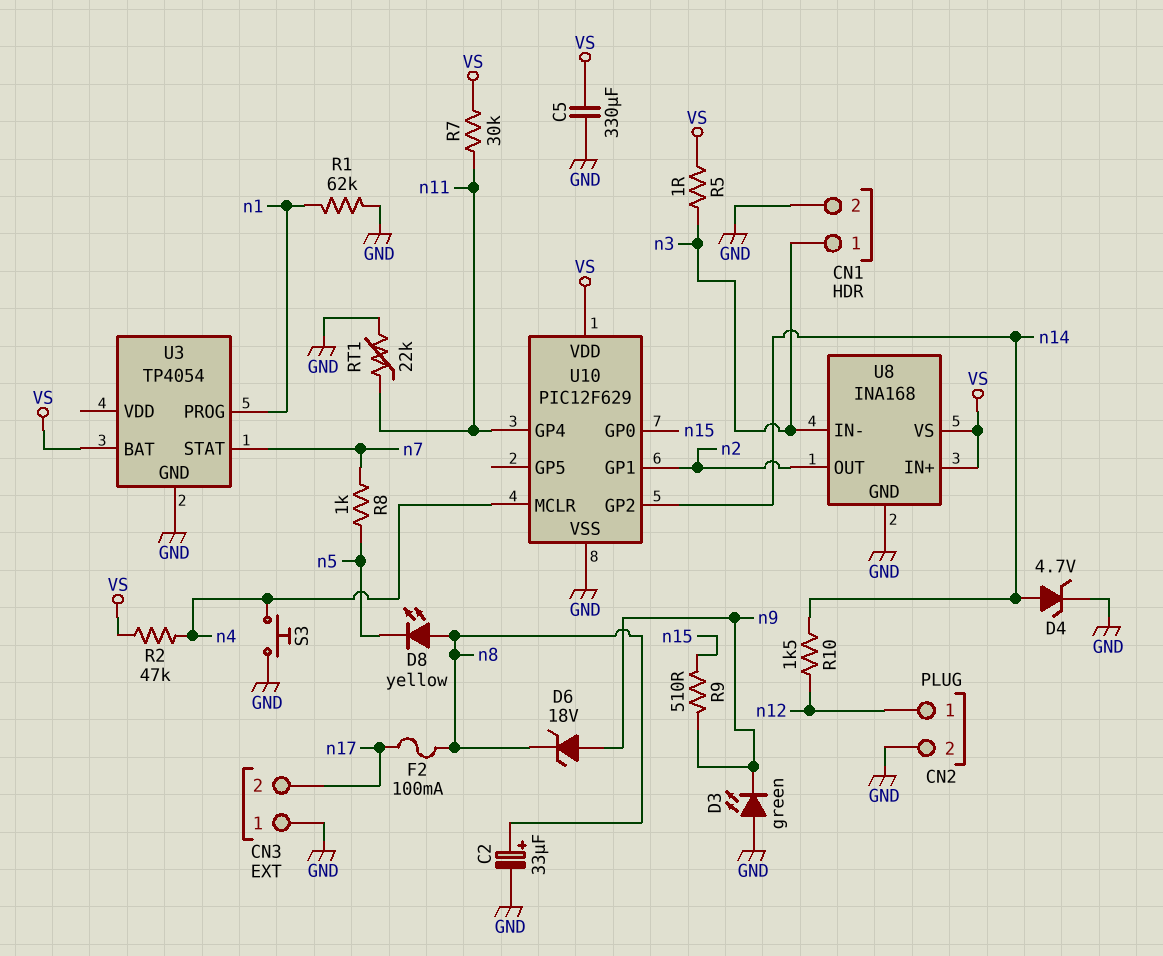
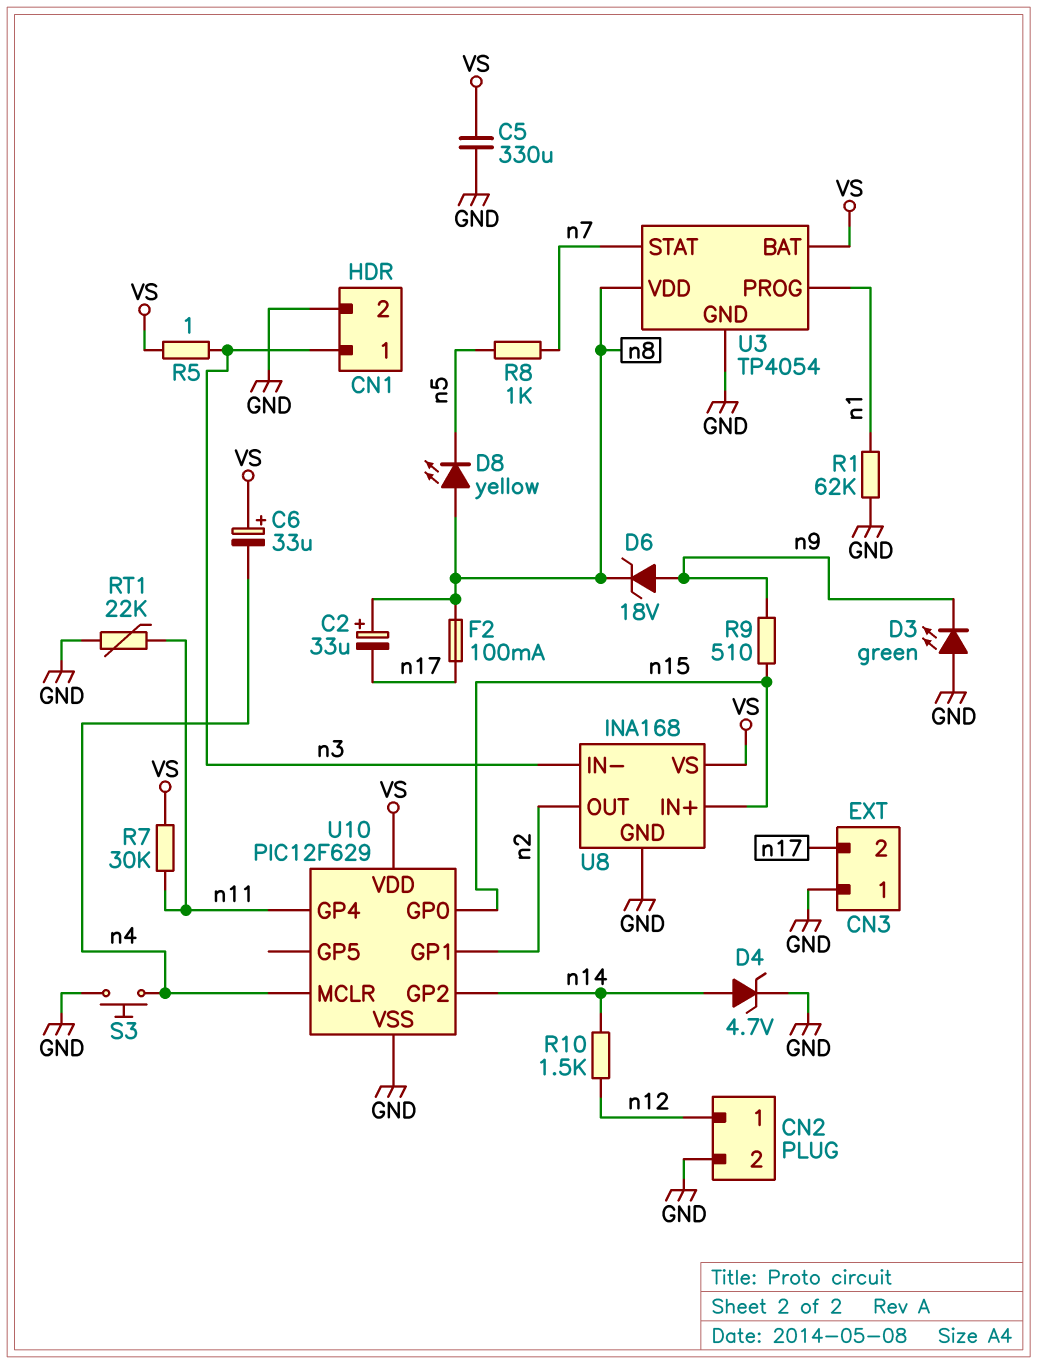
C2: 33uF (plus n8, minus GND) -> 33uF (plus n8, minus n17)
C6: none -> 33uF (plus VS, minus n4)
R2: 47k (VS, n4) -> none
U3 pin VDD: none -> n8
U8 pin IN+: VS -> n15

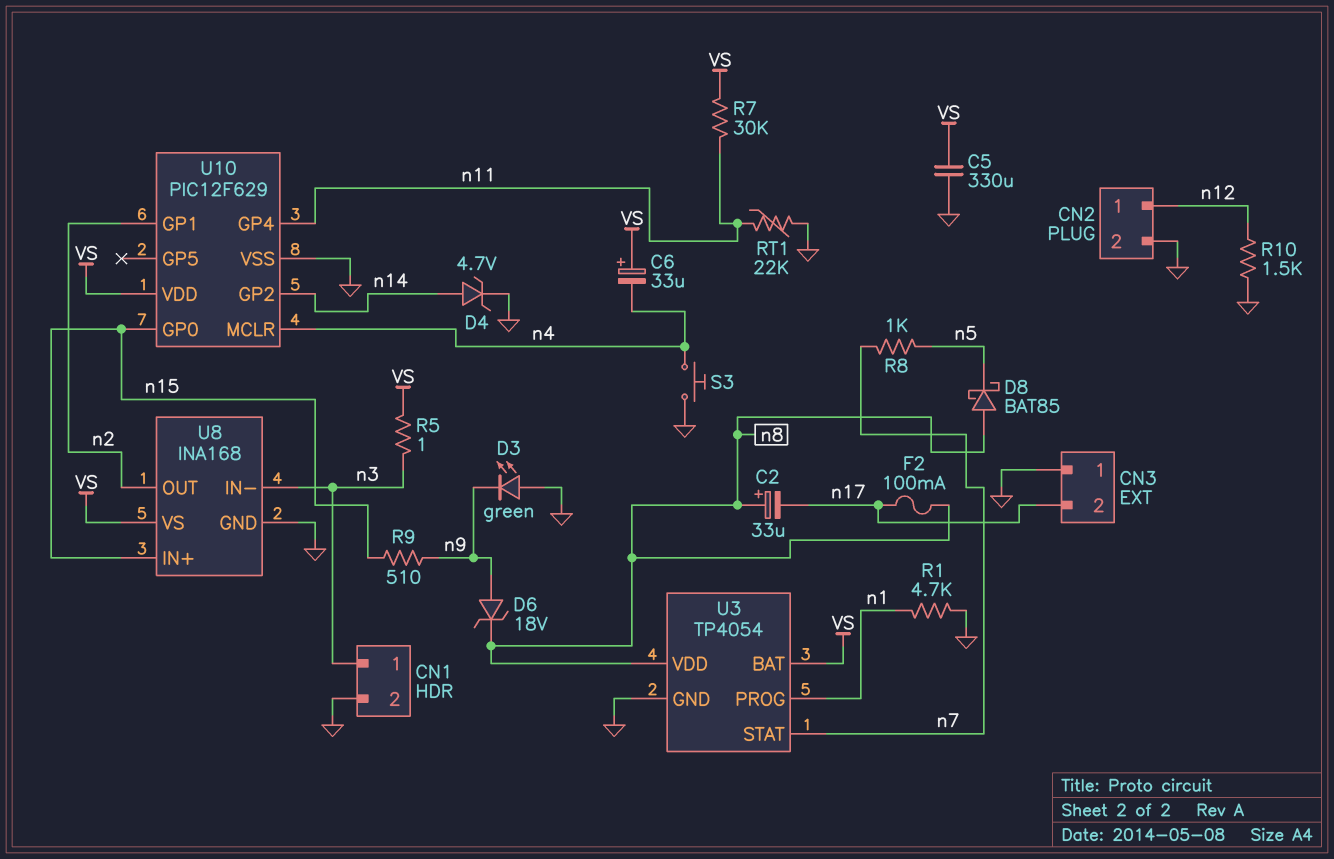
D8: LED yellow (A n8, K n5) -> schottky BAT85 (A n8, K n5)
R1: 62k (GND, n1) -> 4.7k (GND, n1)
R10: 1.5k (n12, n14) -> 1.5k (GND, n12)

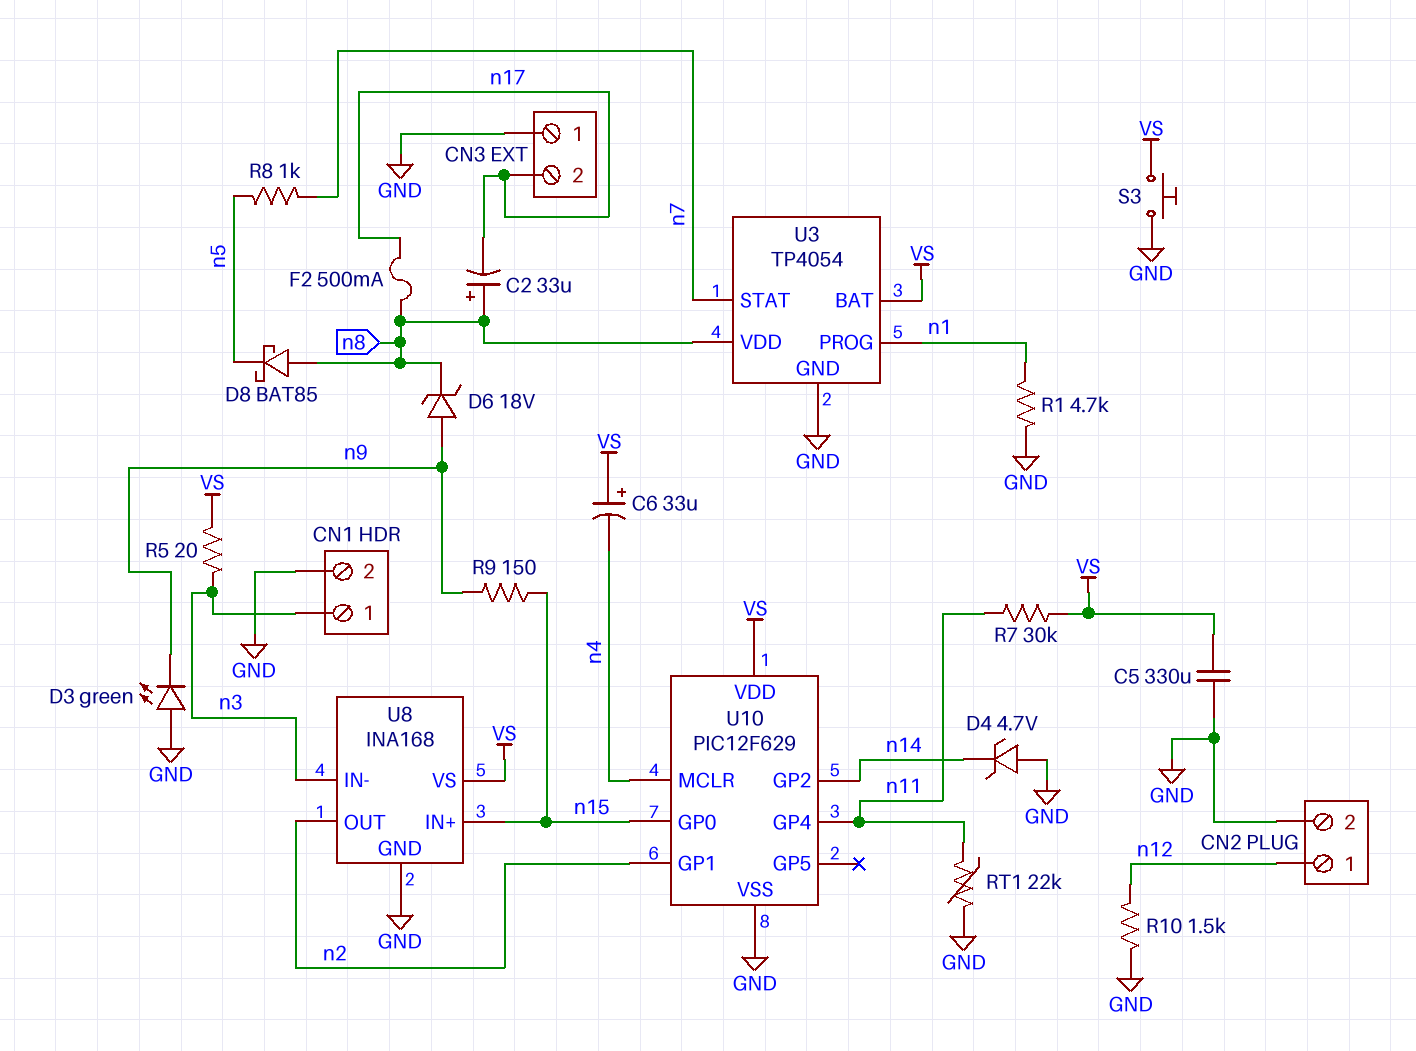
D4: zener 4.7V (A n14, K GND) -> zener 4.7V (A GND, K n14)
F2: 100mA (n8, n17) -> 500mA (n8, n17)
R5: 1 (VS, n3) -> 20 (VS, n3)
R9: 510 (n9, n15) -> 150 (n9, n15)
S3: button (GND, n4) -> button (GND, VS)

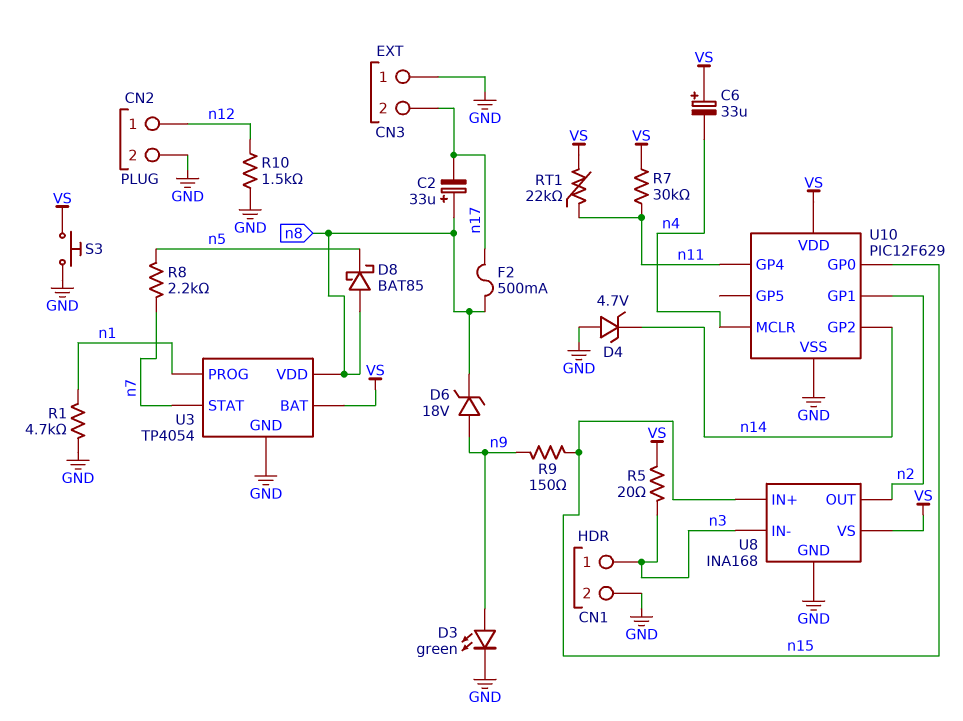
C5: 330uF (GND, VS) -> none
D3: LED green (A GND, K n9) -> LED green (A n9, K GND)
R8: 1k (n5, n7) -> 2.2k (n5, n7)
RT1: 22k (GND, n11) -> 22k (VS, n11)

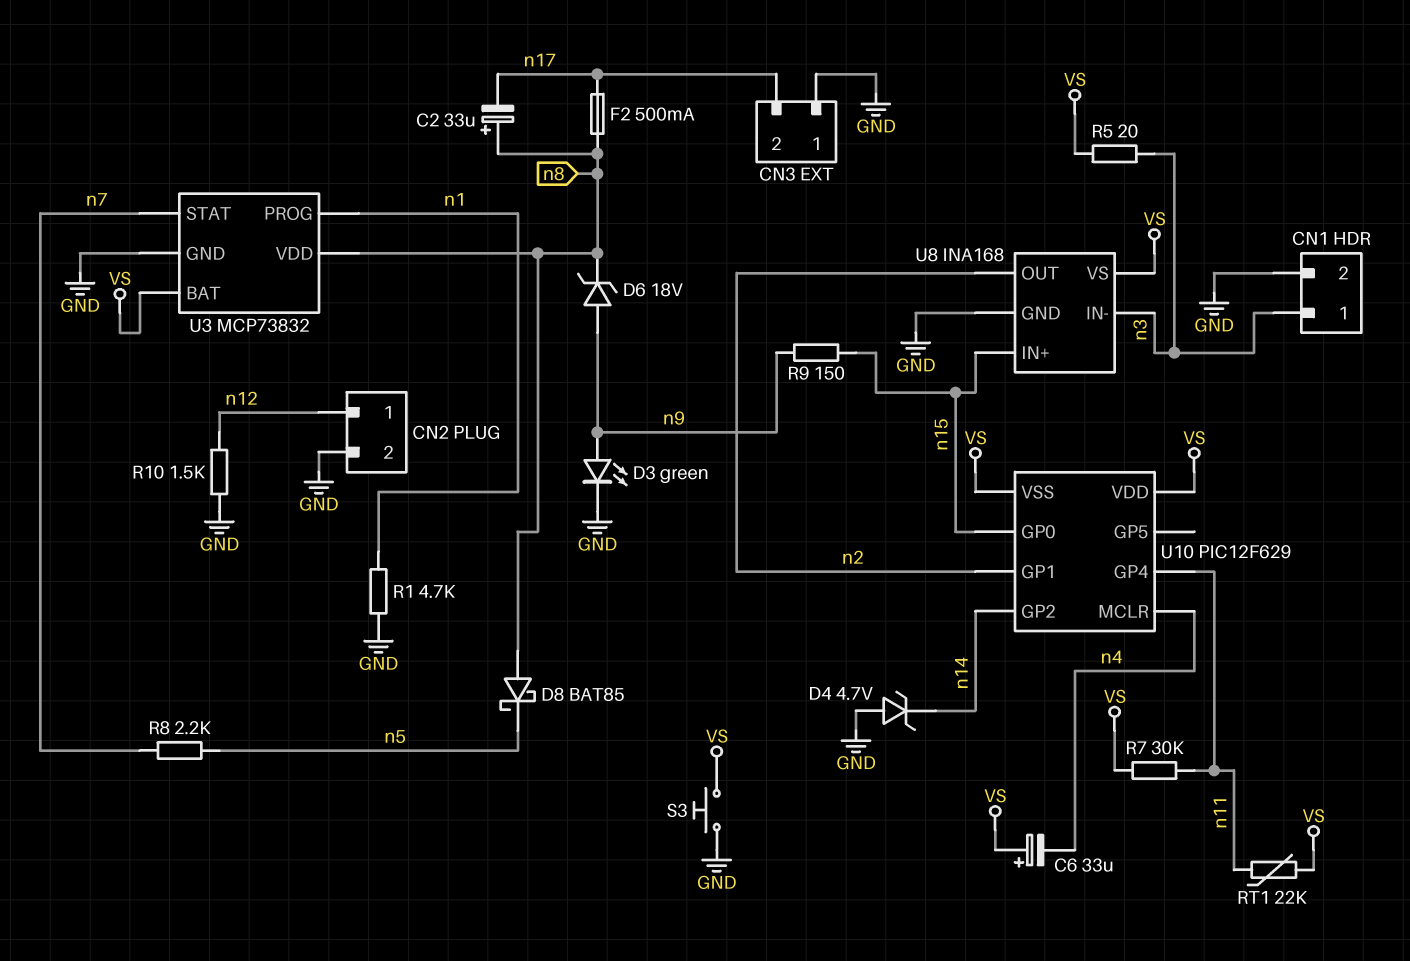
U3: TP4054 -> MCP73832
U10 pin VSS: GND -> VS

